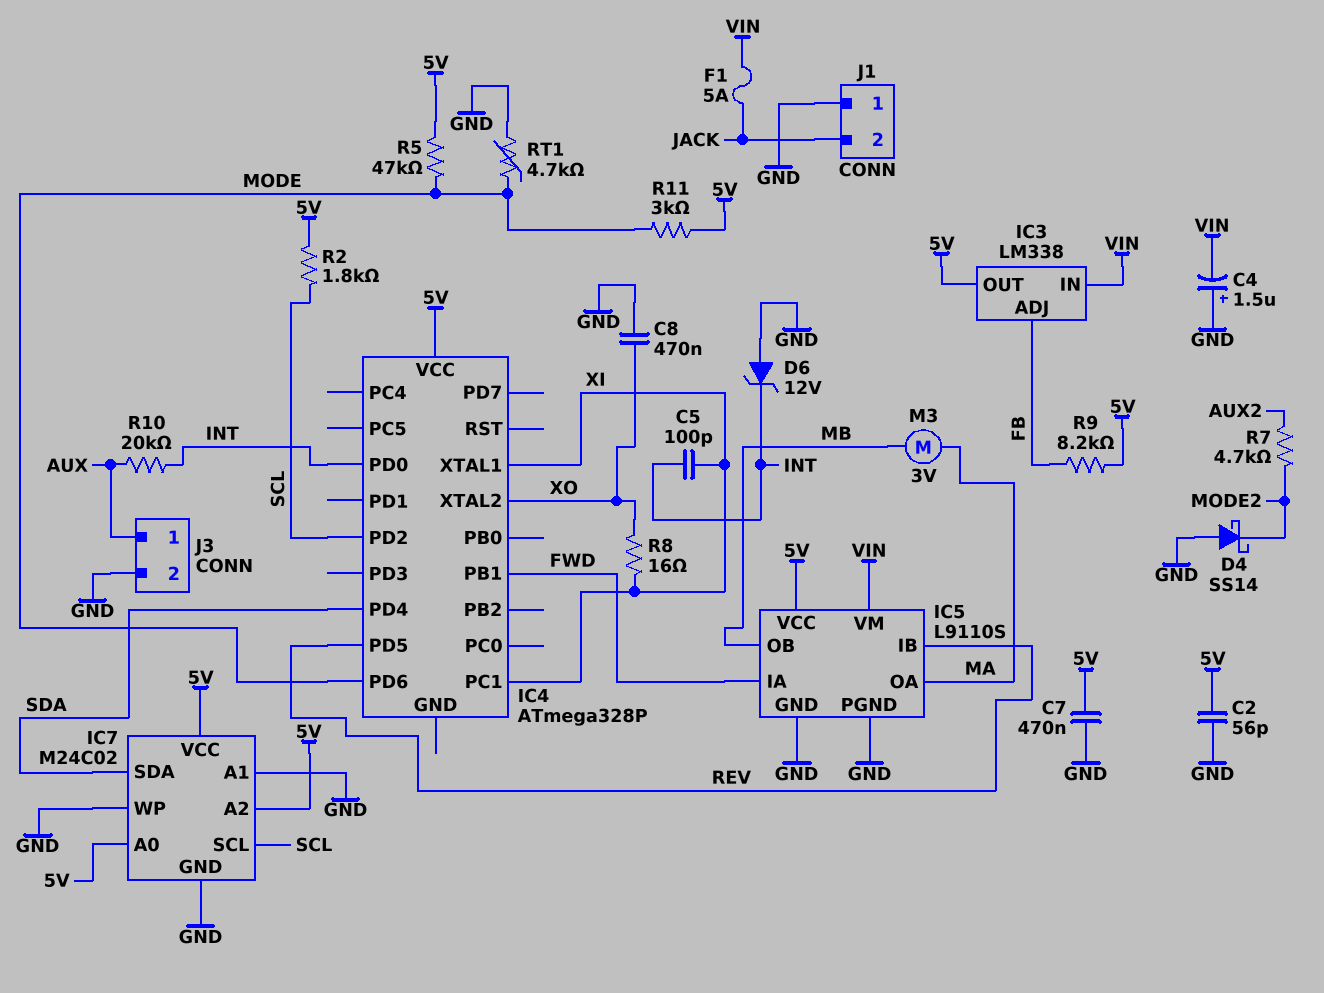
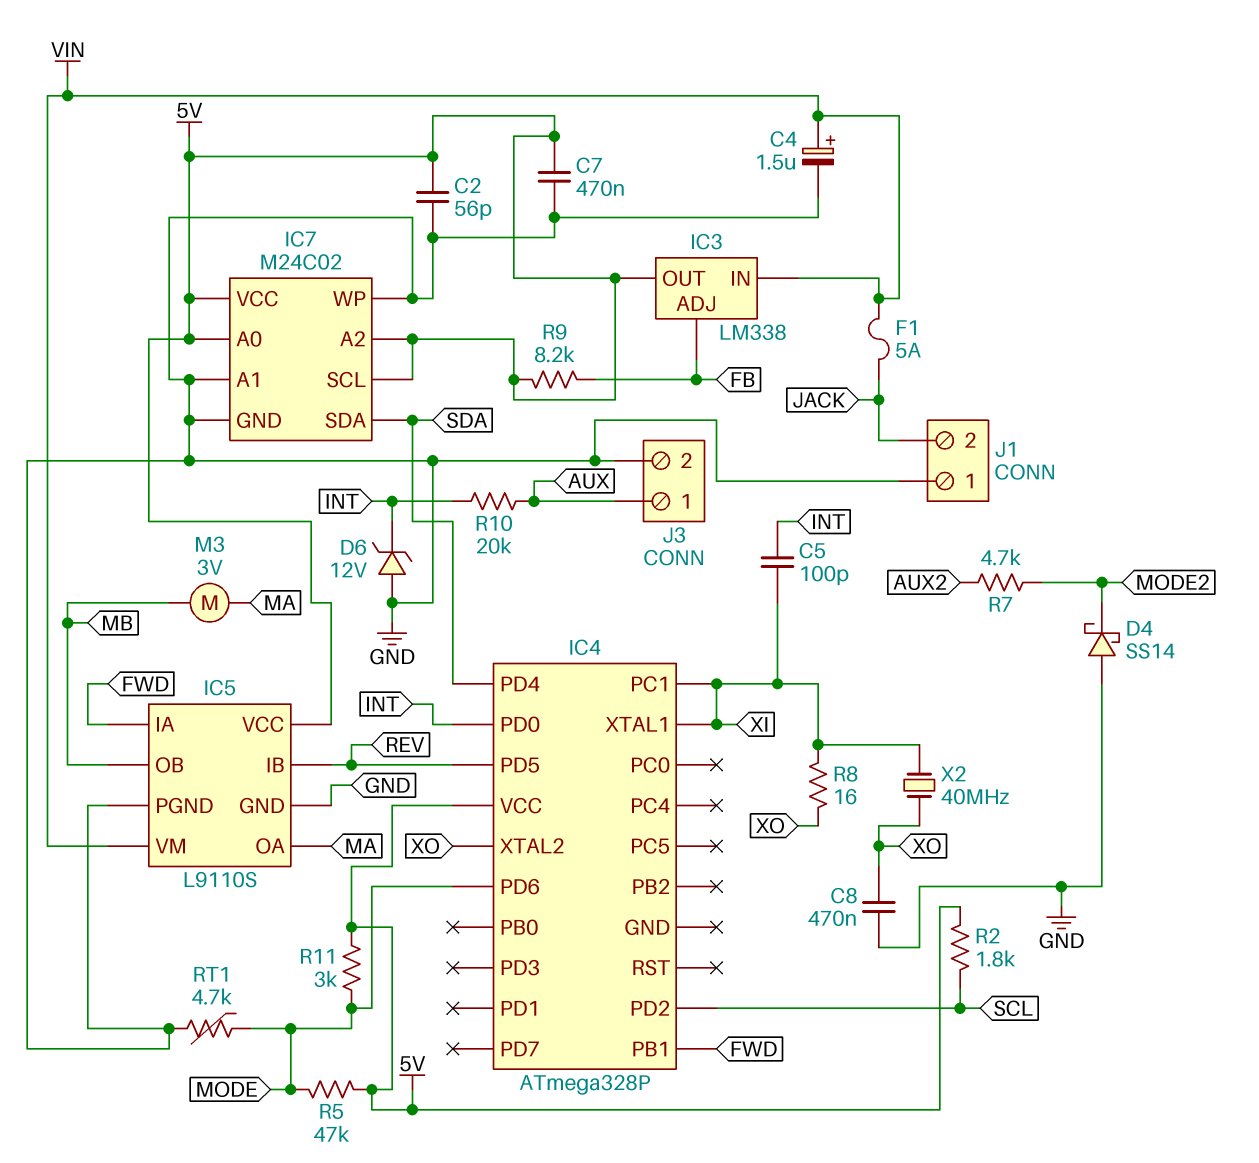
C4: 1.5uF (plus GND, minus VIN) -> 1.5uF (plus VIN, minus GND)
IC7 pin SCL: SCL -> 5V
X2: none -> 40MHz (XI, XO)

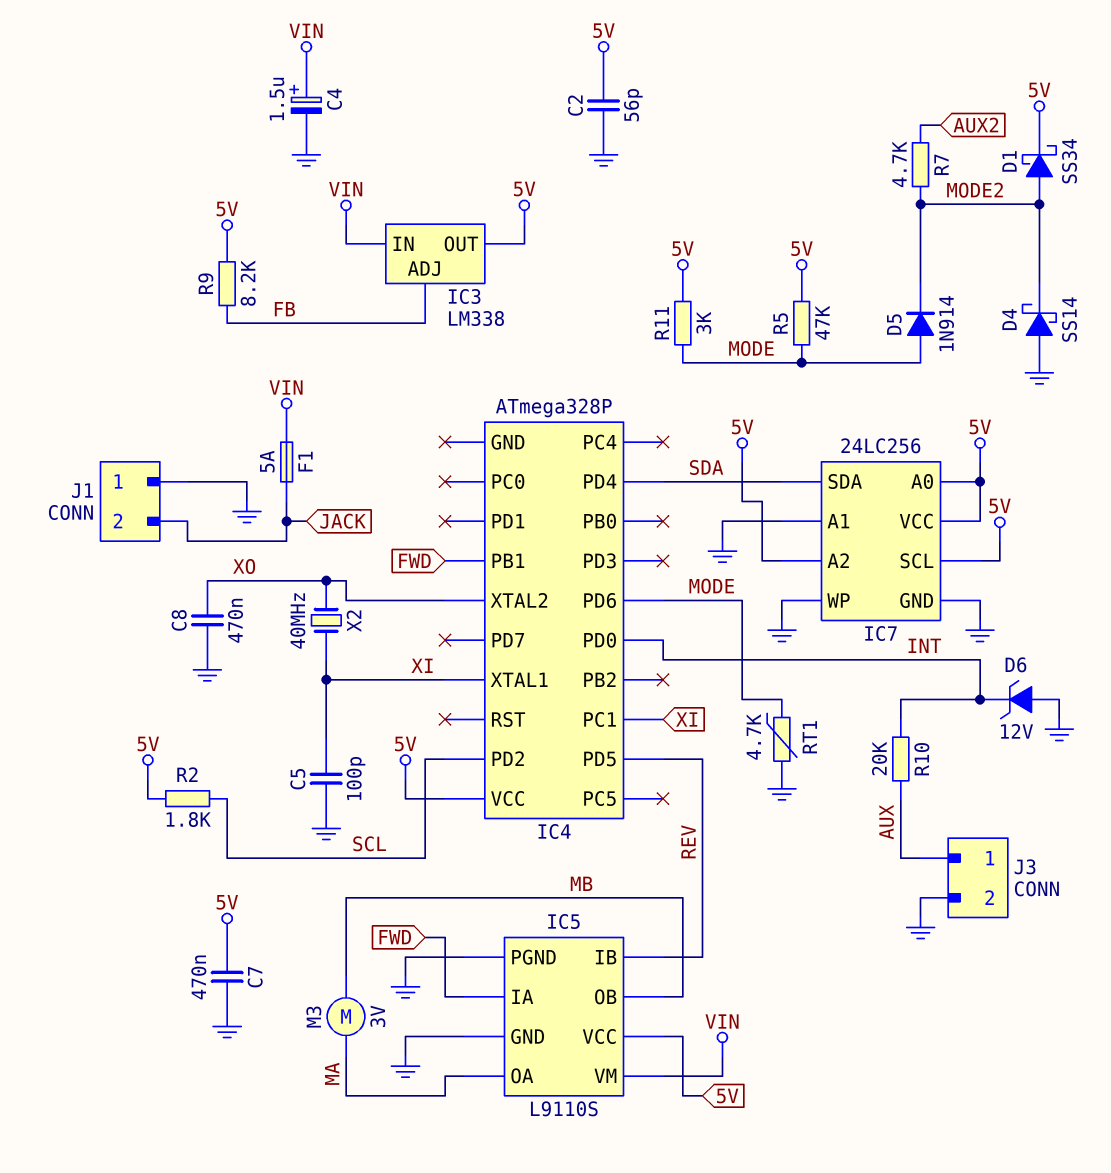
C5: 100pF (INT, XI) -> 100pF (GND, XI)
D1: none -> schottky SS34 (A MODE2, K 5V)
D5: none -> diode 1N914 (A MODE, K MODE2)
IC7: M24C02 -> 24LC256
R8: 16 (XI, XO) -> none

